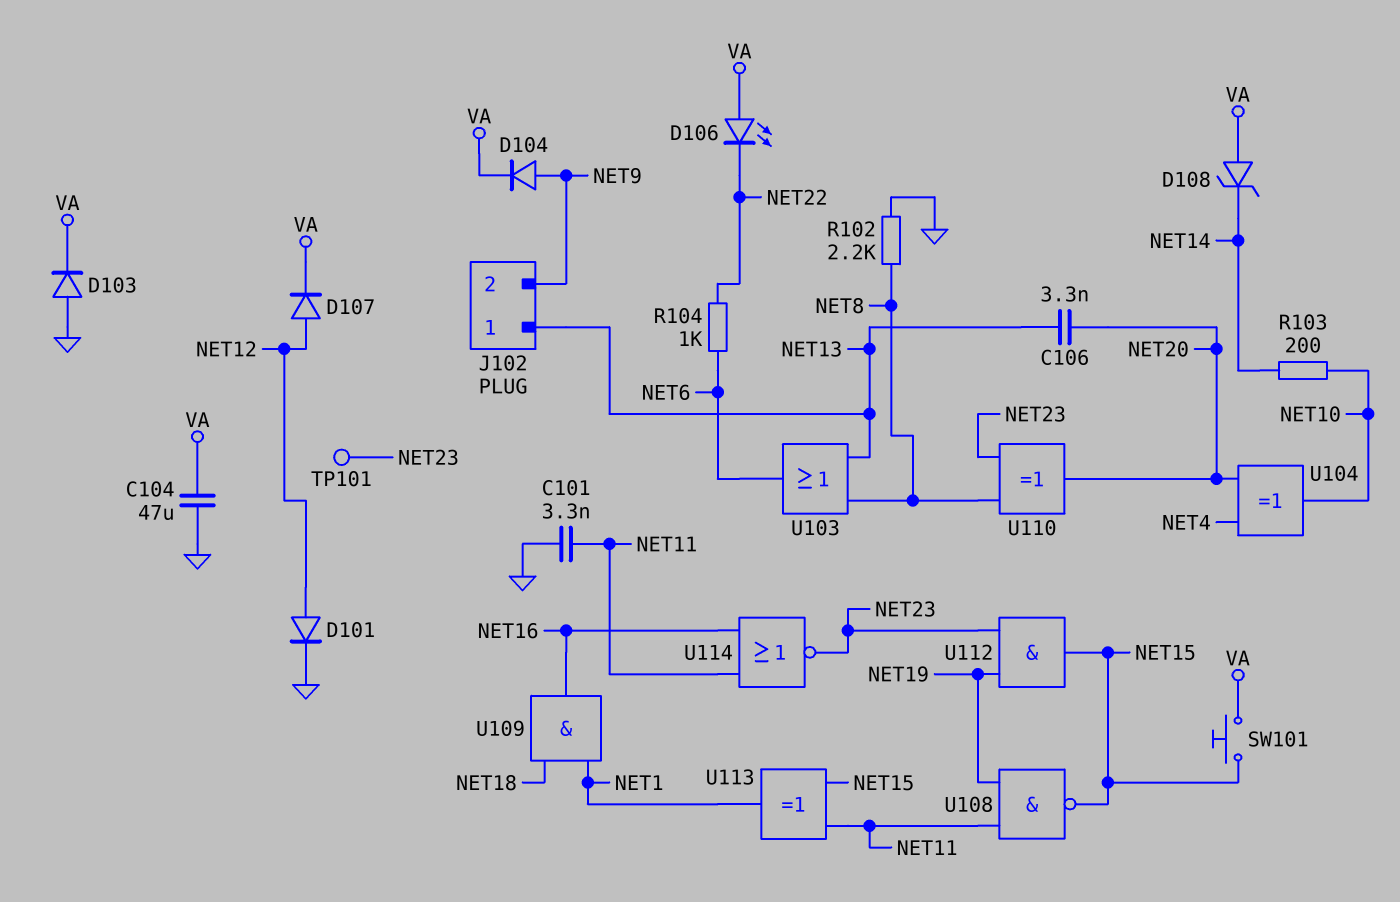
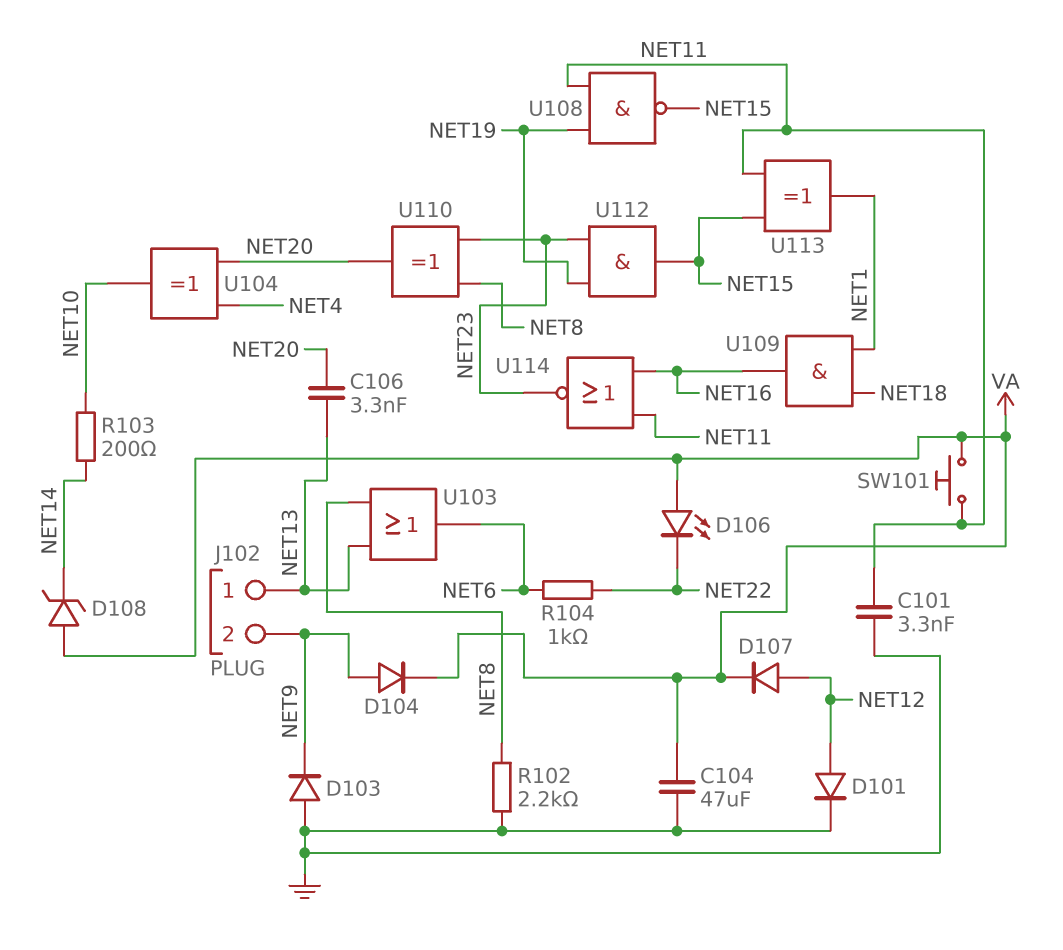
D103: diode (A GND, K VA) -> diode (A GND, K NET9)
SW101: button (NET15, VA) -> button (NET11, VA)
TP101: test point (NET23) -> none

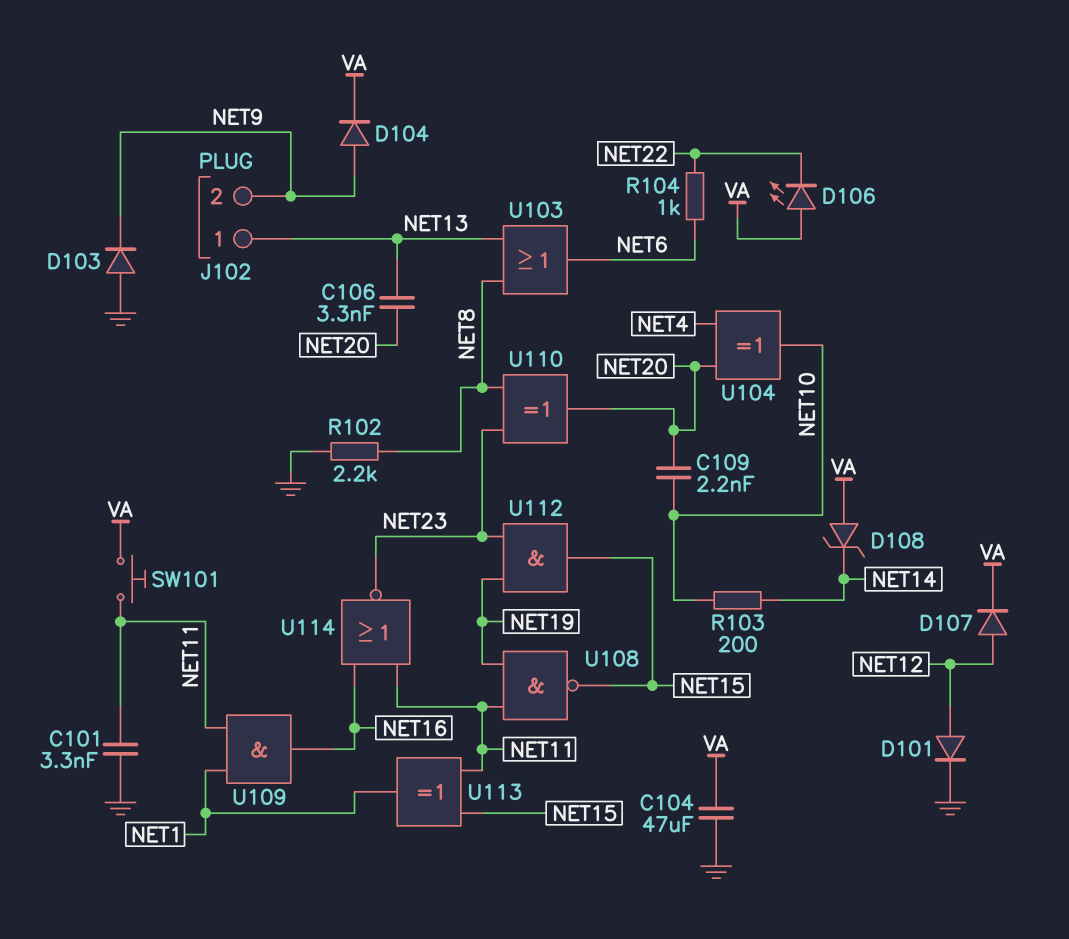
C109: none -> 2.2nF (NET10, NET20)
U109: AND (in NET1, in NET18, out NET16) -> AND (in NET1, in NET11, out NET16)

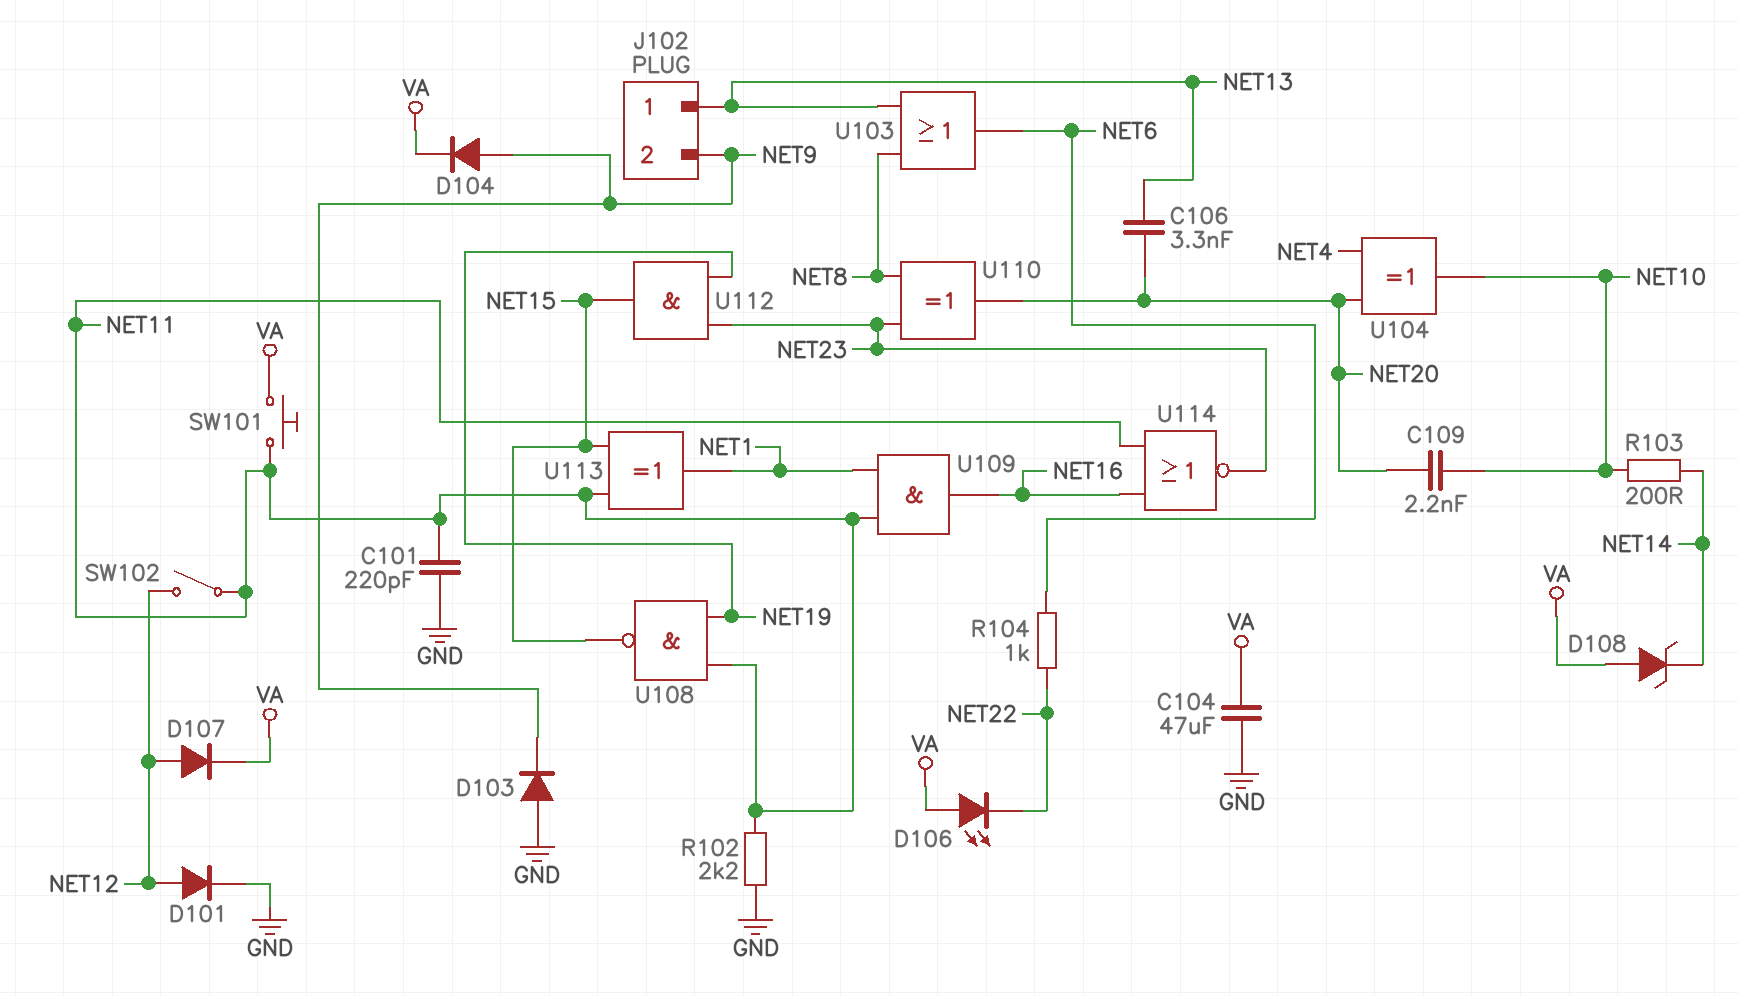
C101: 3.3nF (GND, NET11) -> 220pF (GND, NET11)
R102: 2.2k (GND, NET8) -> 2.2k (GND, NET11)
SW102: none -> switch (NET11, NET12)

